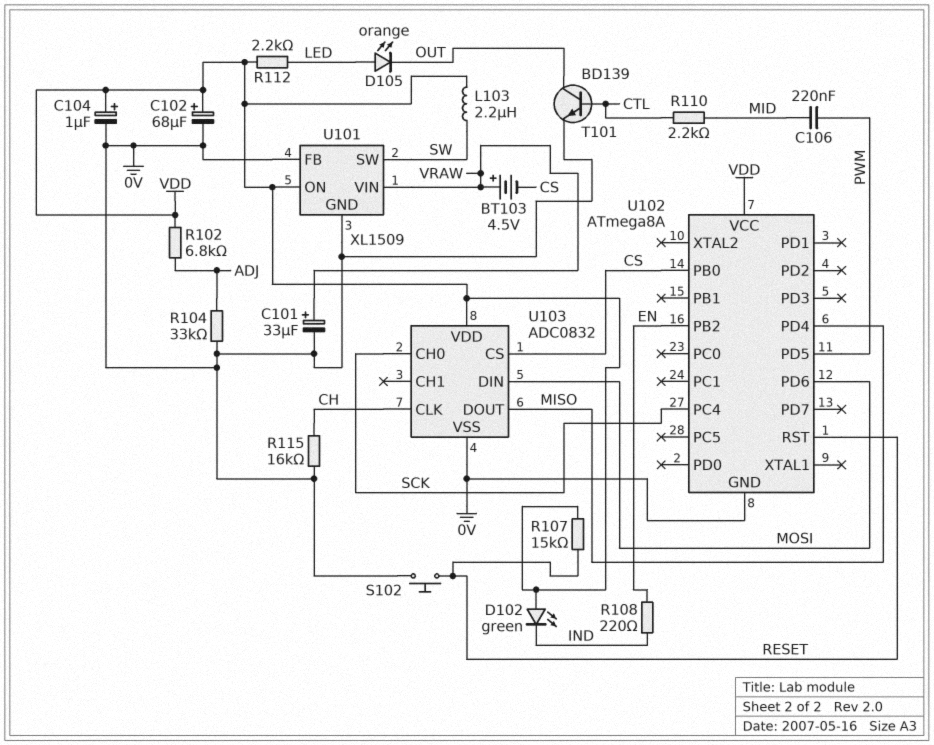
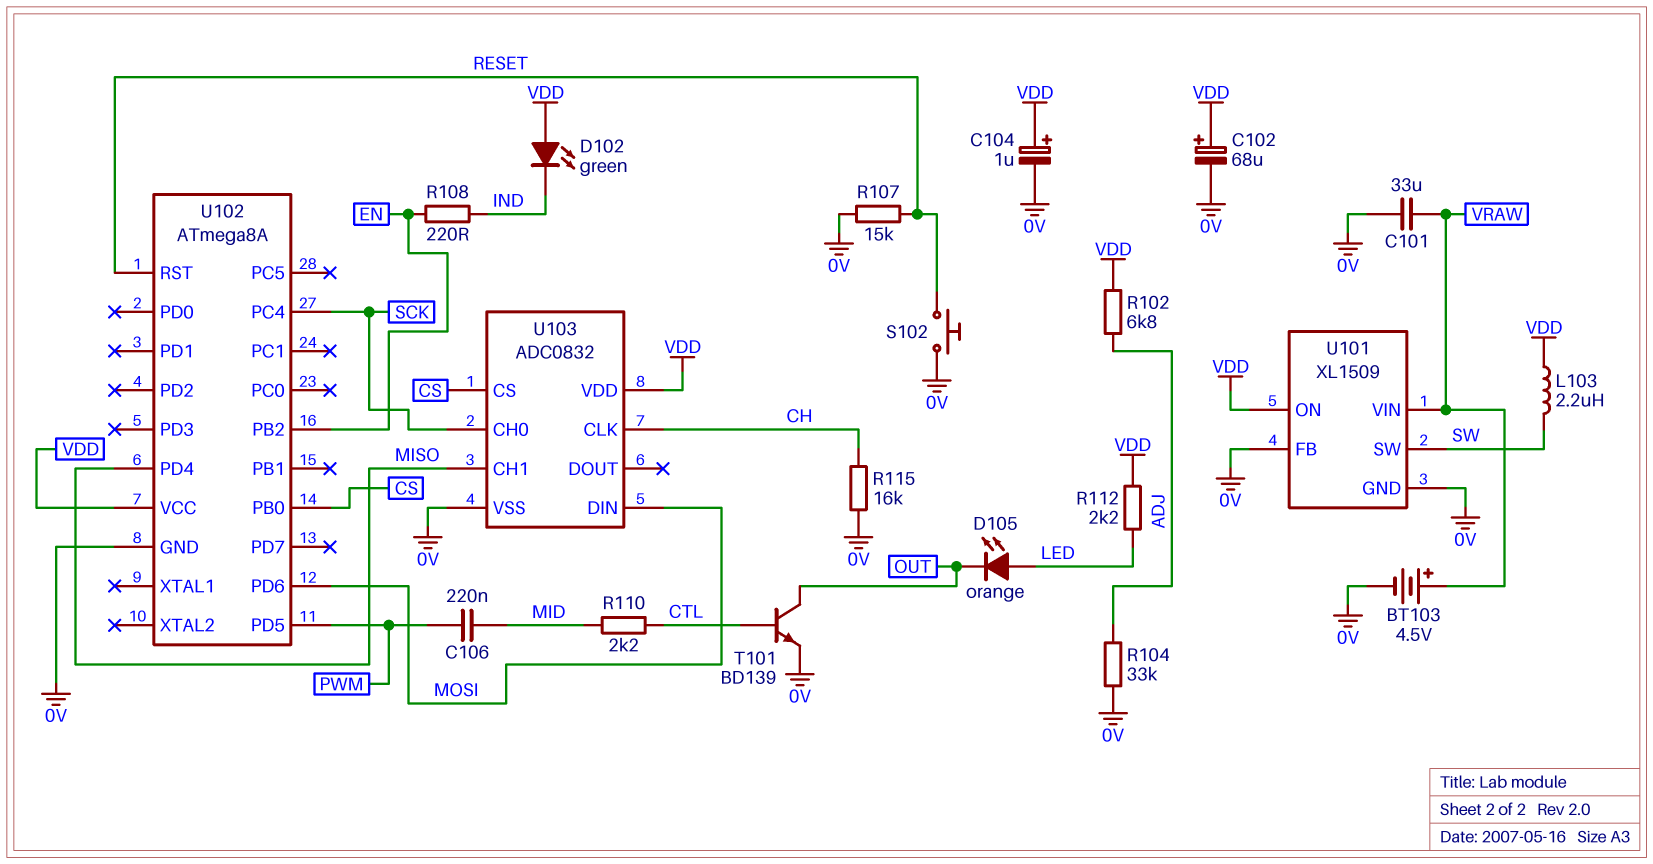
BT103: 4.5V (plus VRAW, minus CS) -> 4.5V (plus VRAW, minus 0V)
C101: 33uF (plus VRAW, minus 0V) -> 33uF (0V, VRAW)
R107: 15k (RESET, VDD) -> 15k (0V, RESET)
U103 pin CH1: none -> MISO
U103 pin DOUT: MISO -> none

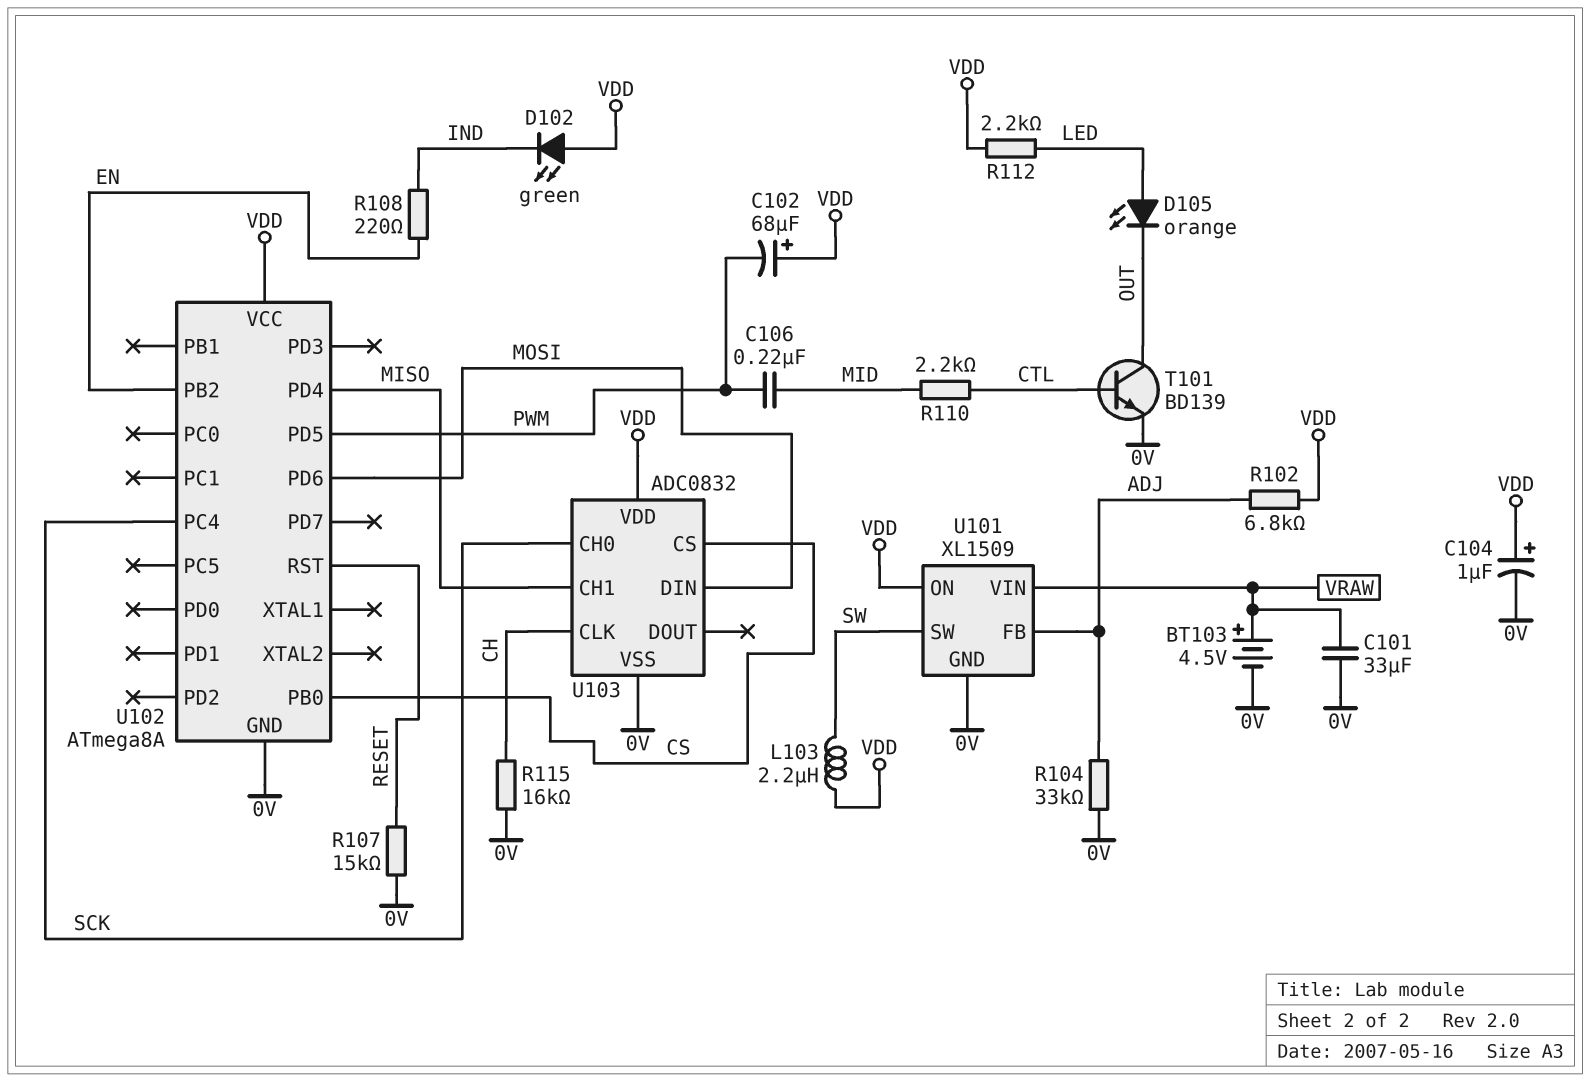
C102: 68uF (plus VDD, minus 0V) -> 68uF (plus VDD, minus PWM)
S102: button (0V, RESET) -> none
U101 pin FB: 0V -> ADJ

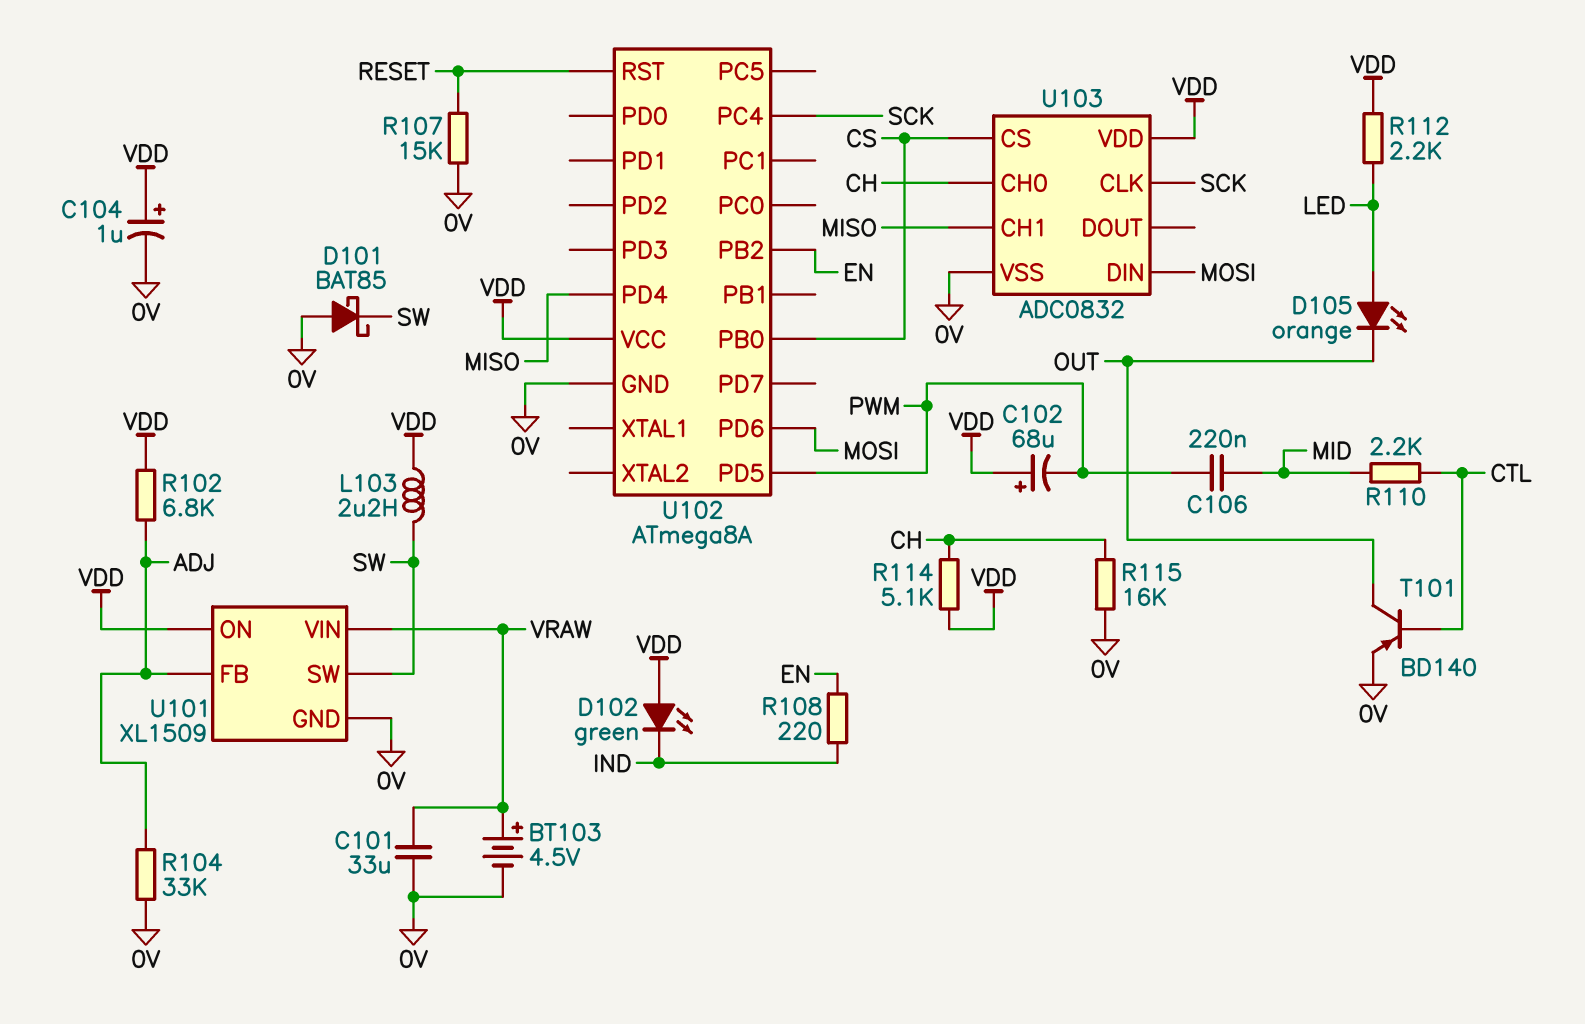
D101: none -> schottky BAT85 (A 0V, K SW)
R114: none -> 5.1k (CH, VDD)
T101: NPN BD139 (B CTL, C OUT, E 0V) -> PNP BD140 (B CTL, C OUT, E 0V)
U103 pin CH0: SCK -> CH
U103 pin CLK: CH -> SCK

